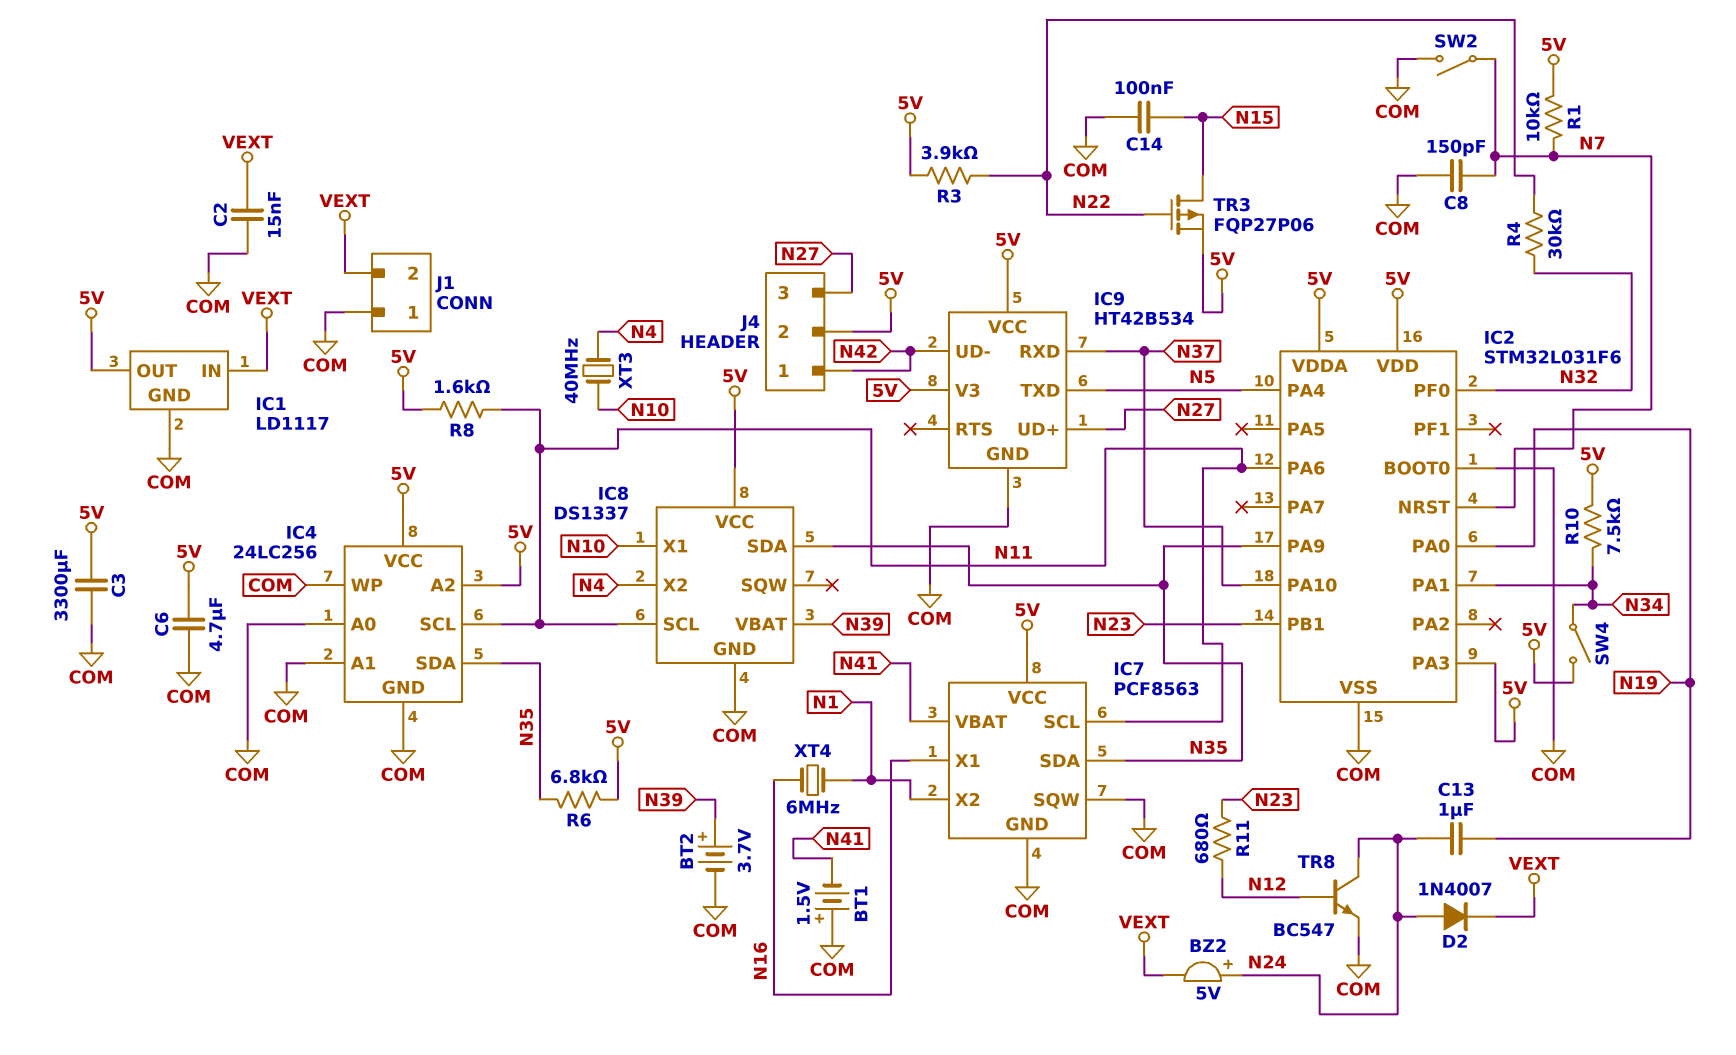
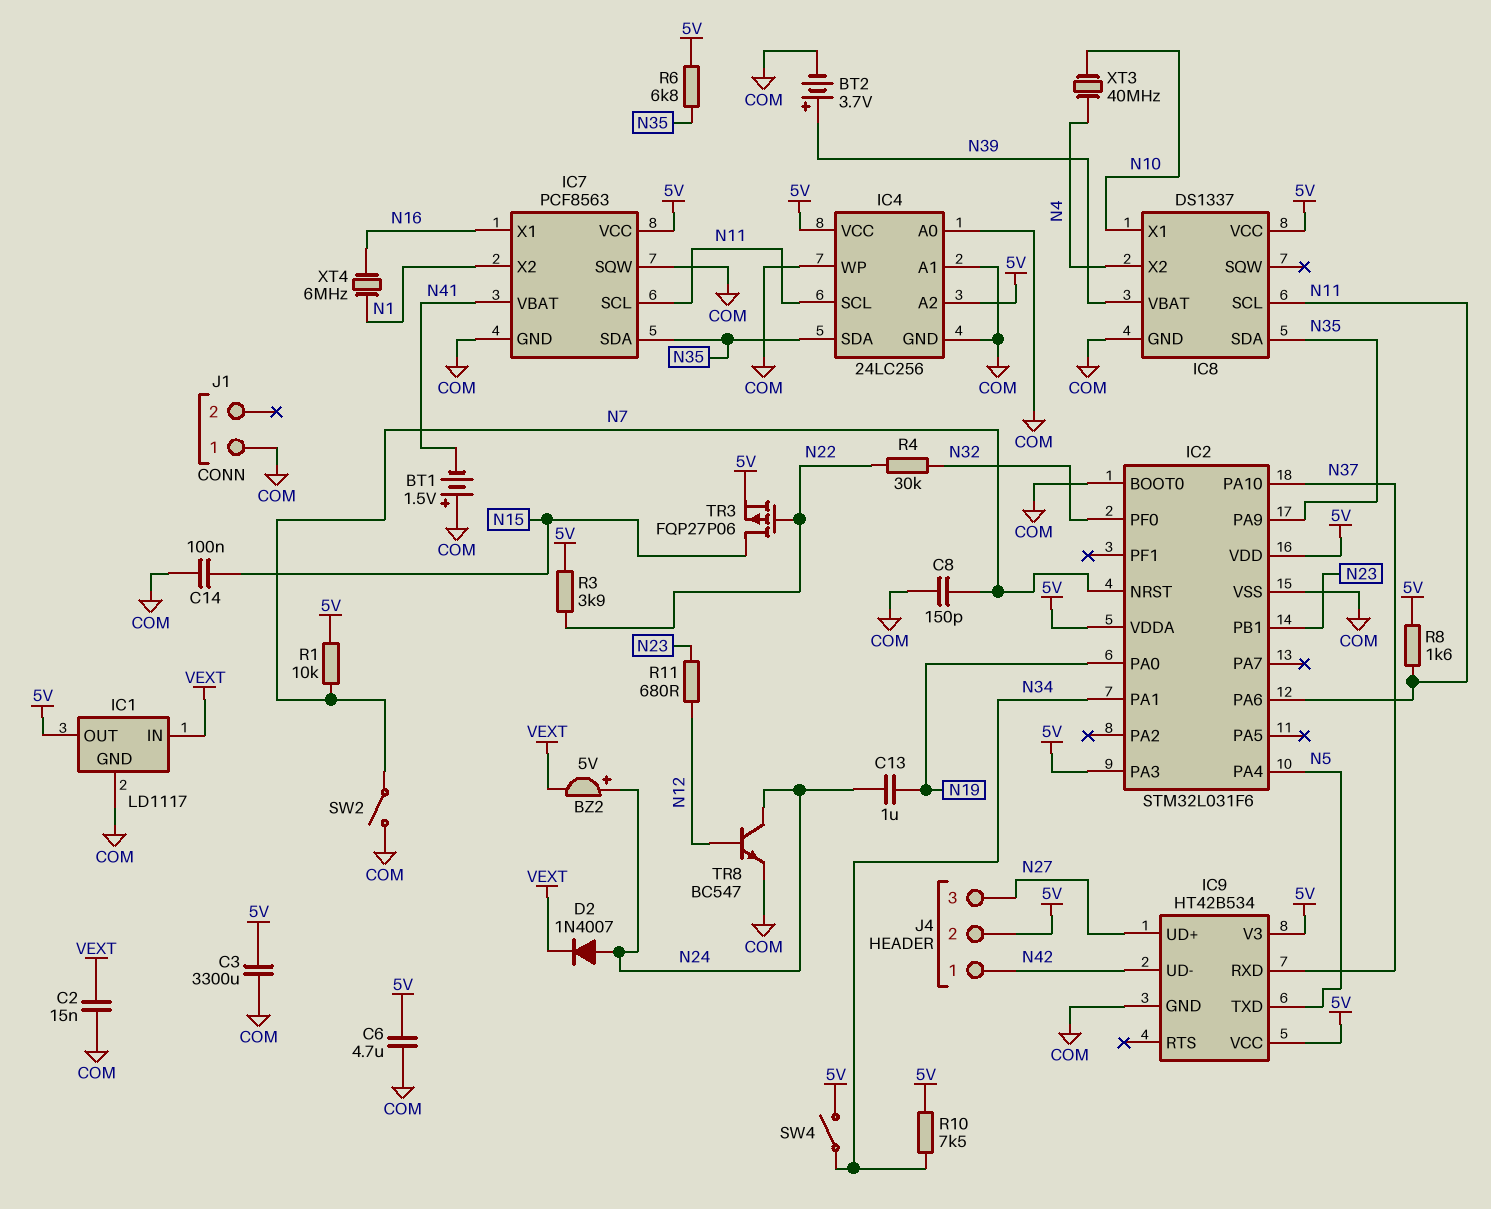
J1 pin 2: VEXT -> none

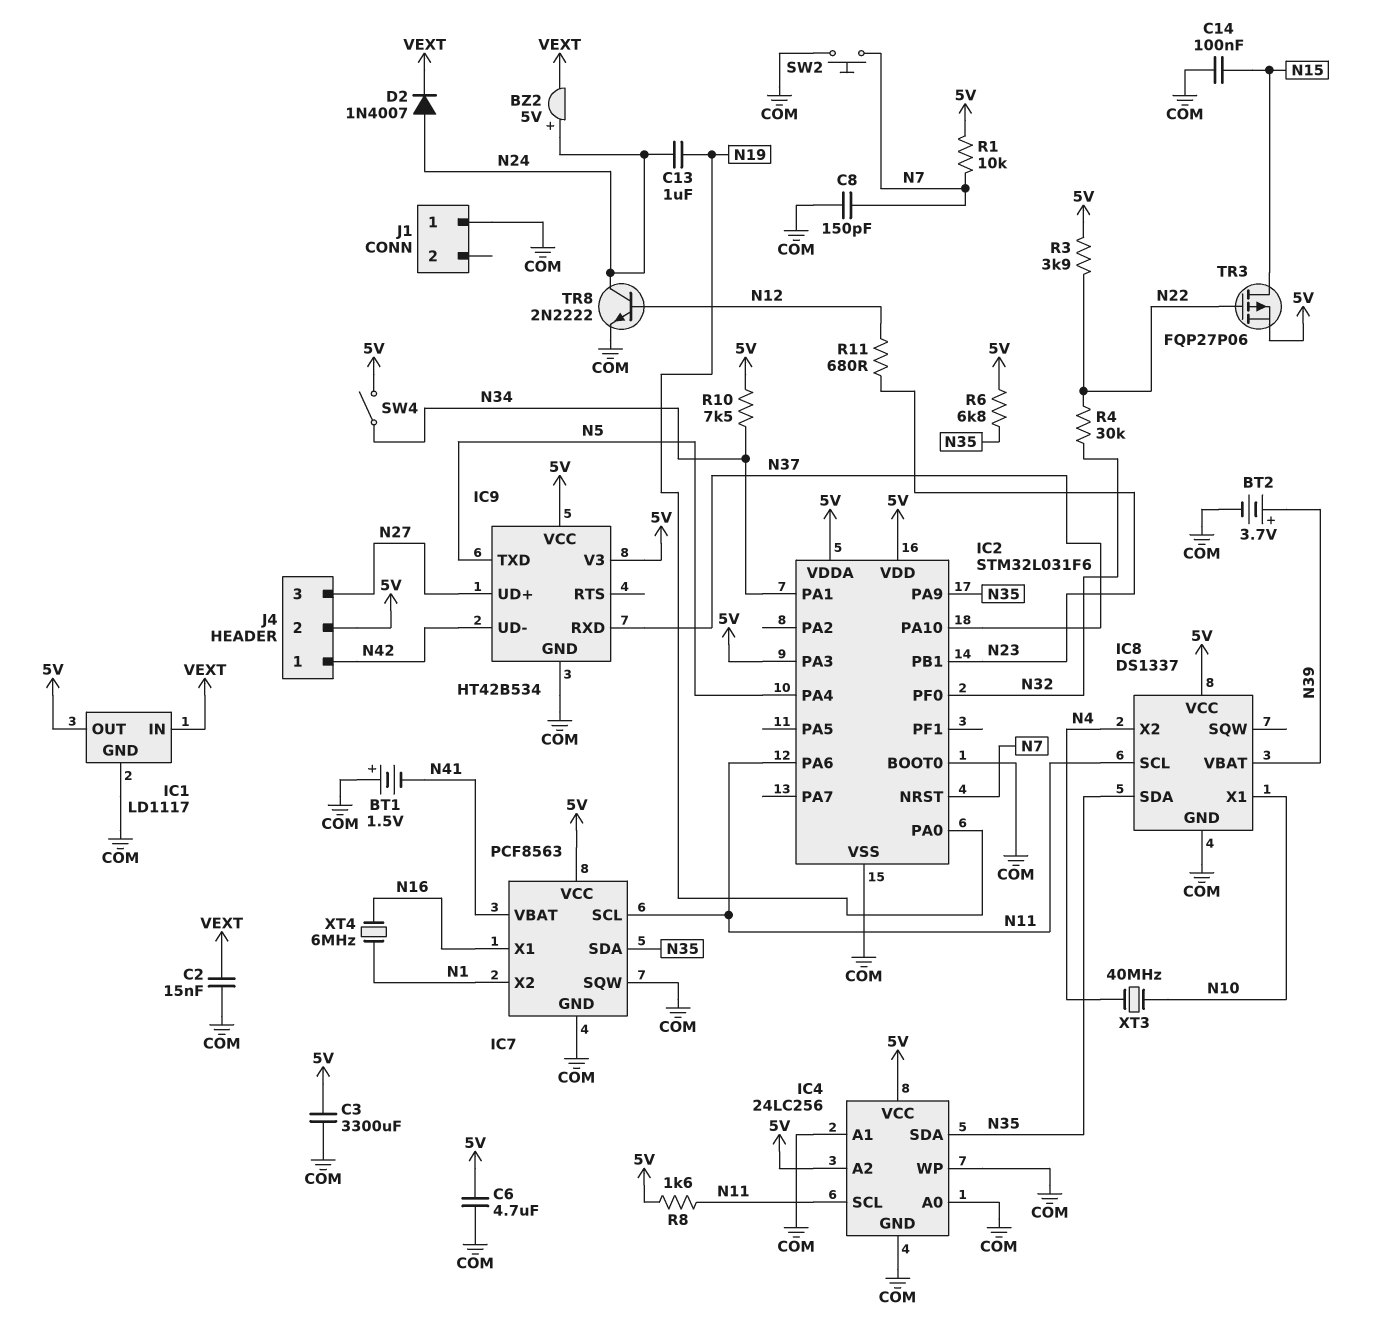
SW2: switch (COM, N7) -> button (COM, N7)
TR8: NPN BC547 (B N12, C N24, E COM) -> NPN 2N2222 (B N12, C N24, E COM)

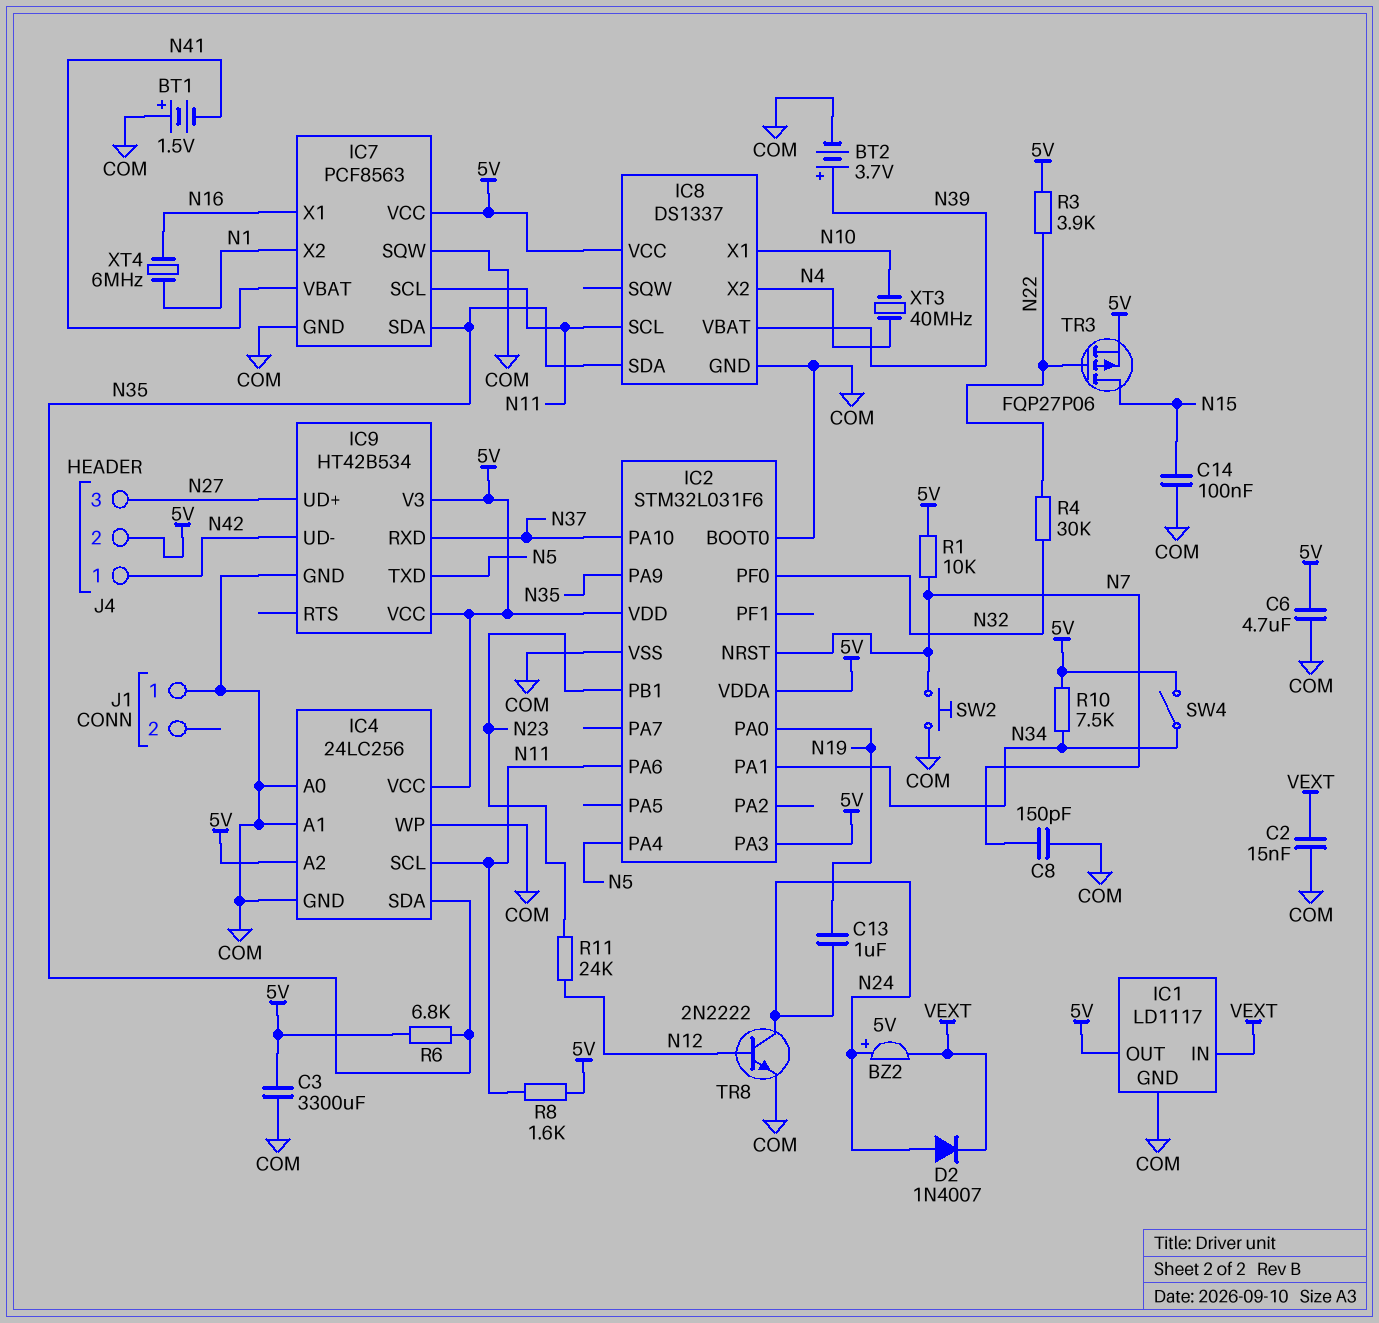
R11: 680 (N12, N23) -> 24k (N12, N23)

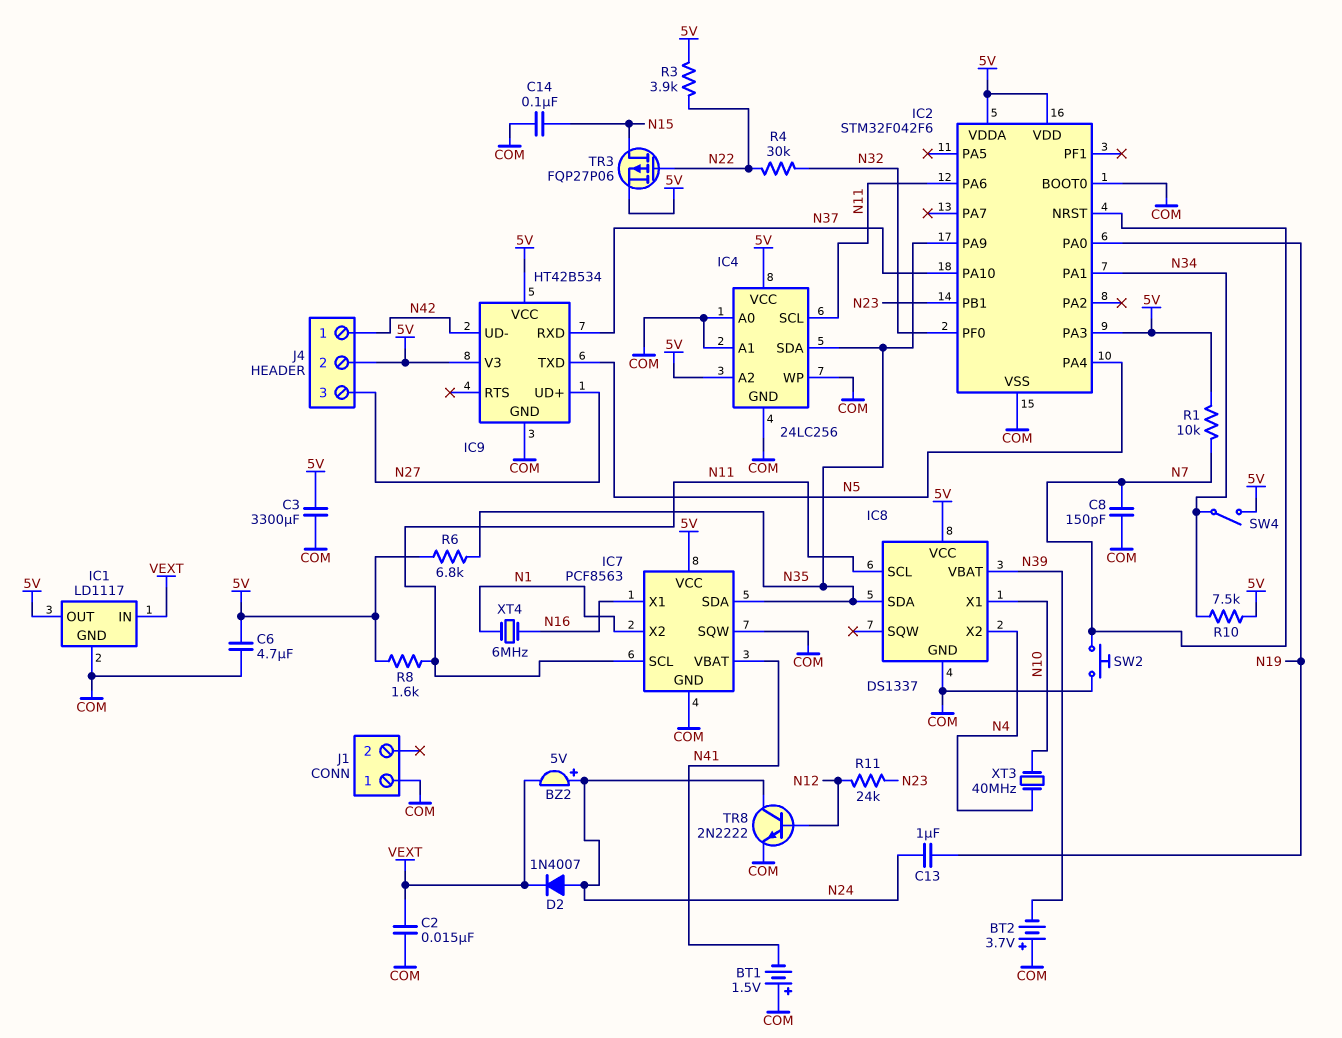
BT2: 3.7V (plus N39, minus COM) -> 3.7V (plus COM, minus N39)
IC2: STM32L031F6 -> STM32F042F6

